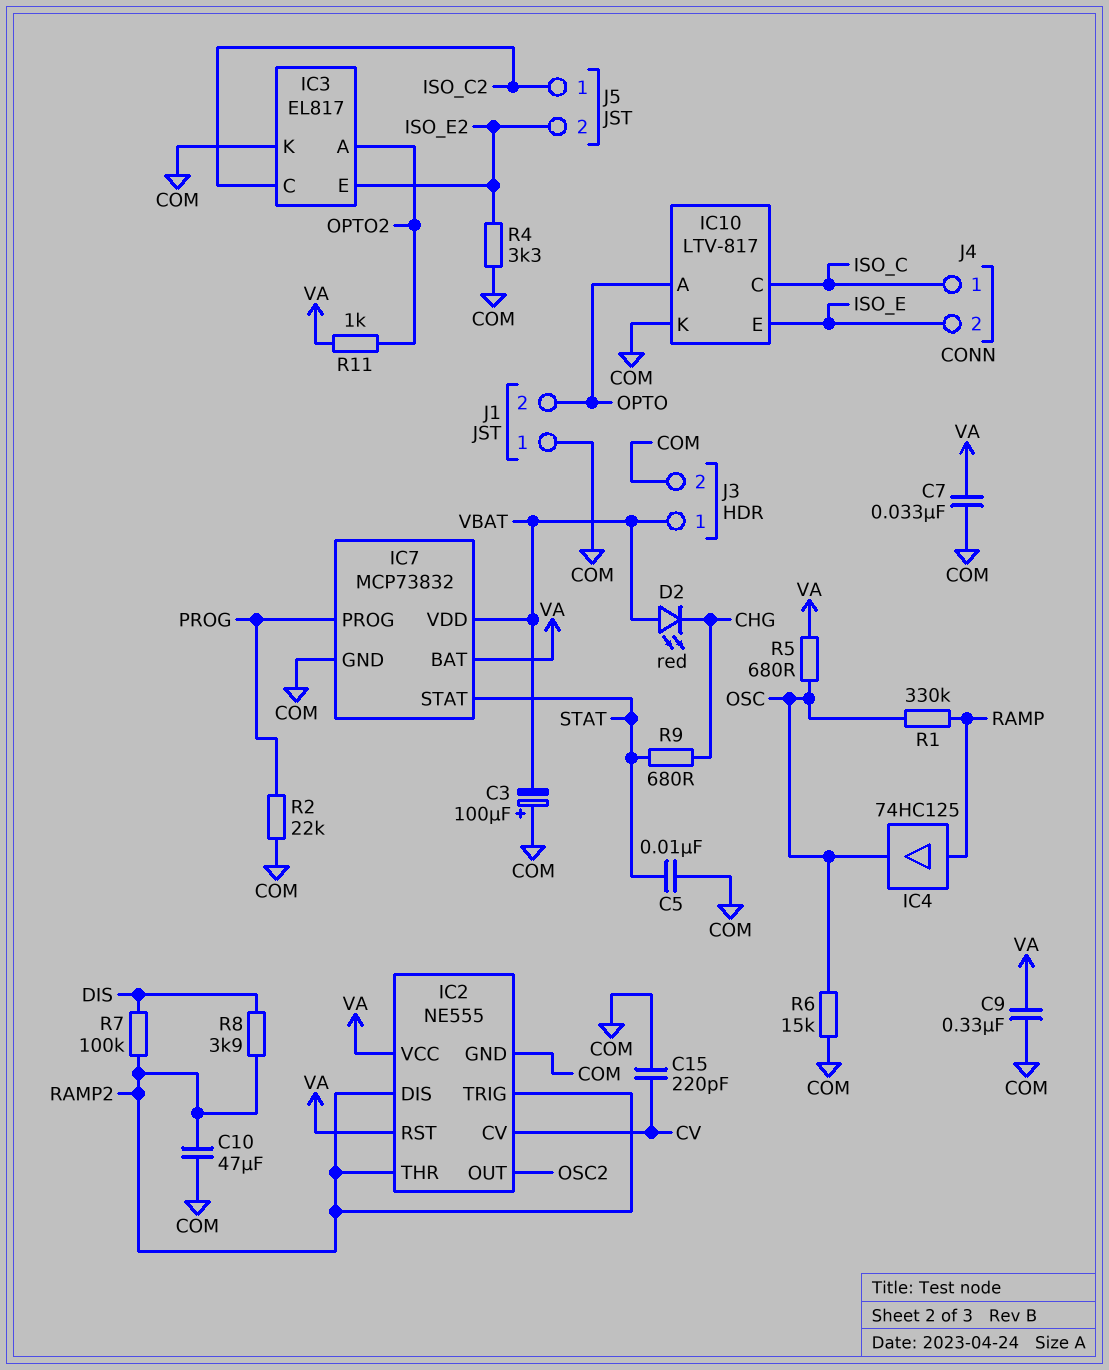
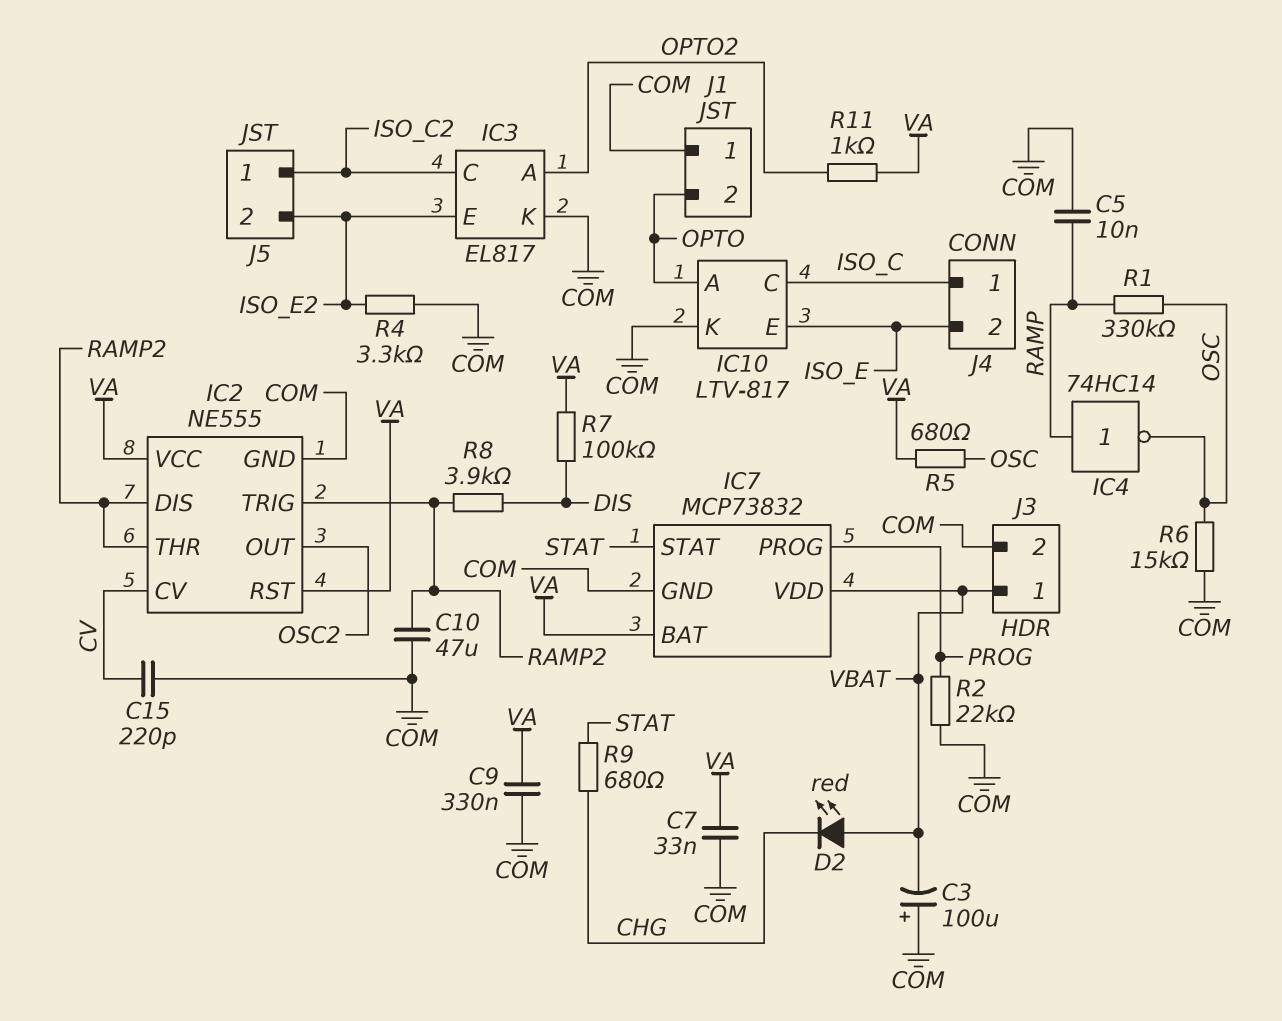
C5: 10nF (COM, STAT) -> 10nF (COM, RAMP)
IC4: buffer 74HC125 (in RAMP, out OSC) -> NOT 74HC14 (in RAMP, out OSC)
R7: 100k (DIS, RAMP2) -> 100k (DIS, VA)

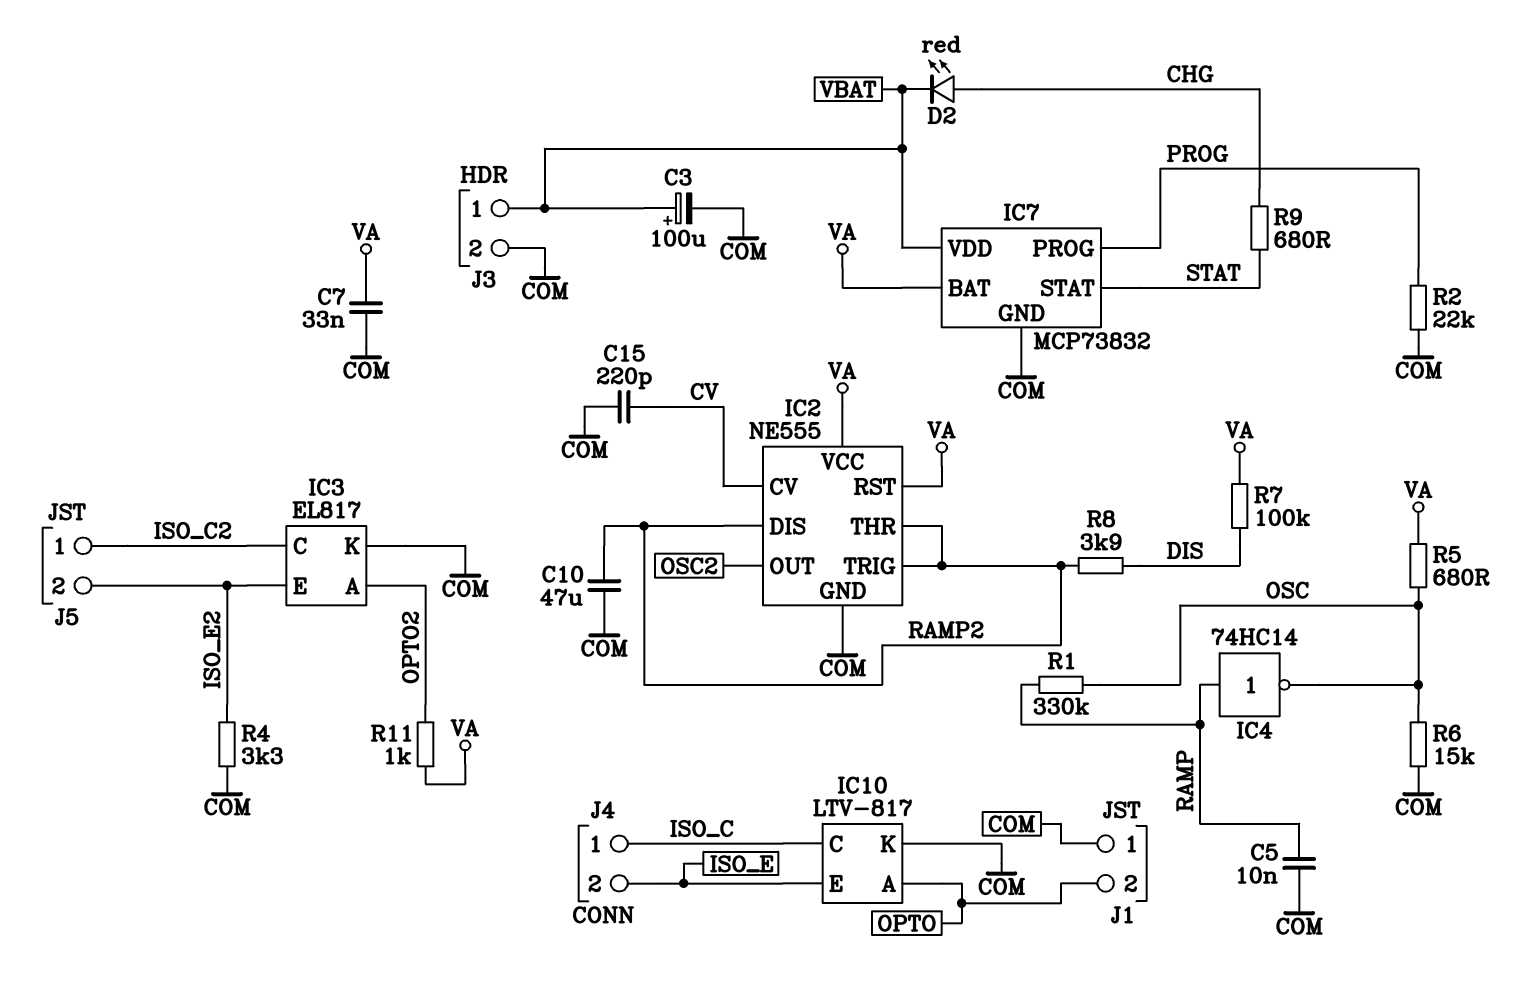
C3: 100uF (plus COM, minus VBAT) -> 100uF (plus VBAT, minus COM)
C9: 330nF (COM, VA) -> none
D2: LED red (A VBAT, K CHG) -> LED red (A CHG, K VBAT)

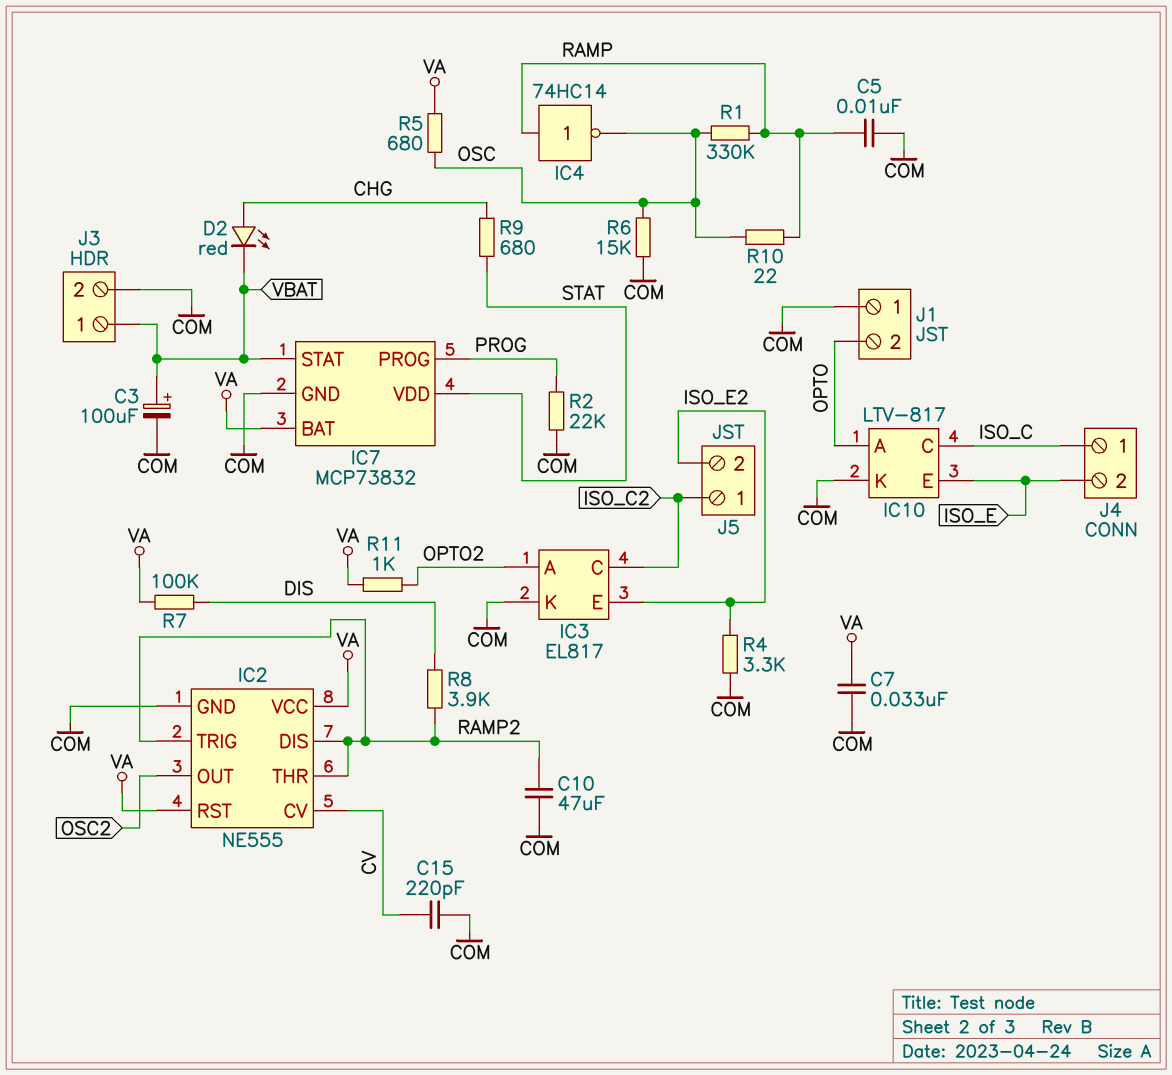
IC7 pin STAT: STAT -> VBAT
IC7 pin VDD: VBAT -> STAT
R10: none -> 22 (OSC, RAMP)

